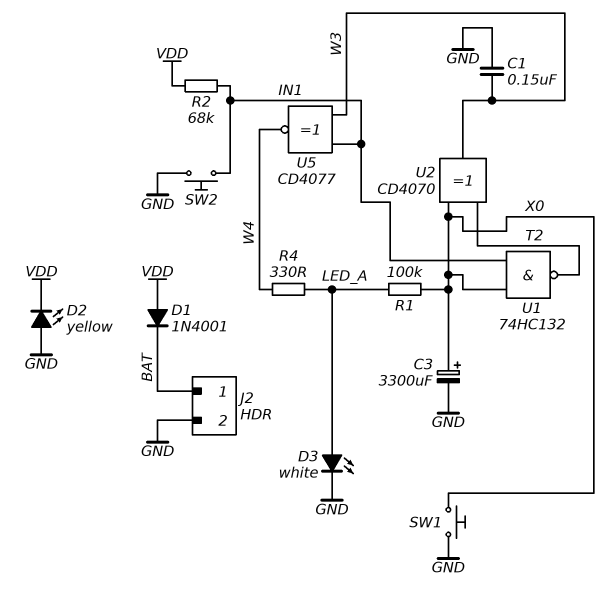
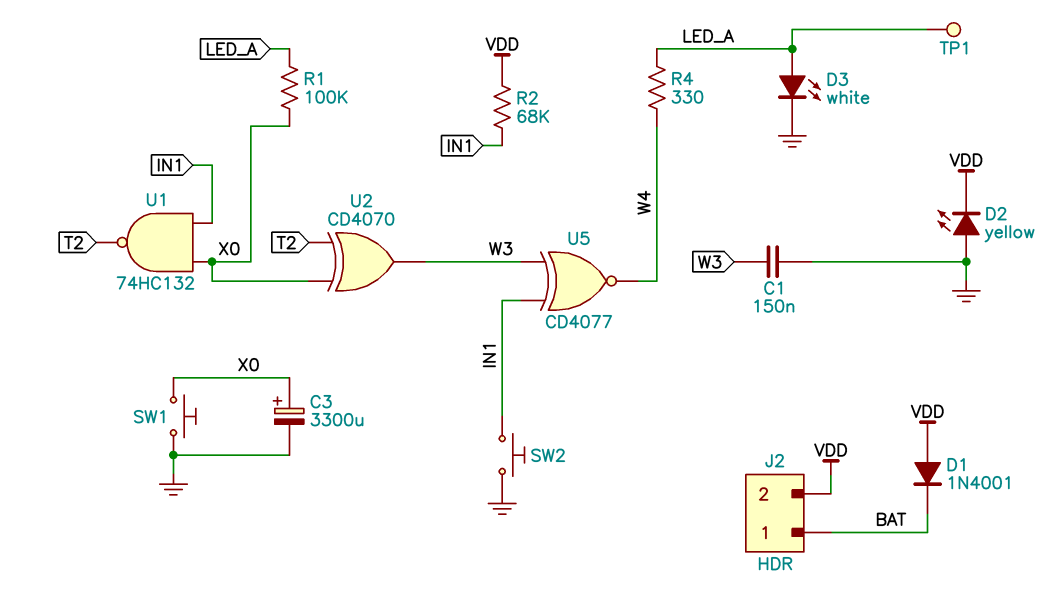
J2 pin 2: GND -> VDD
TP1: none -> test point (LED_A)

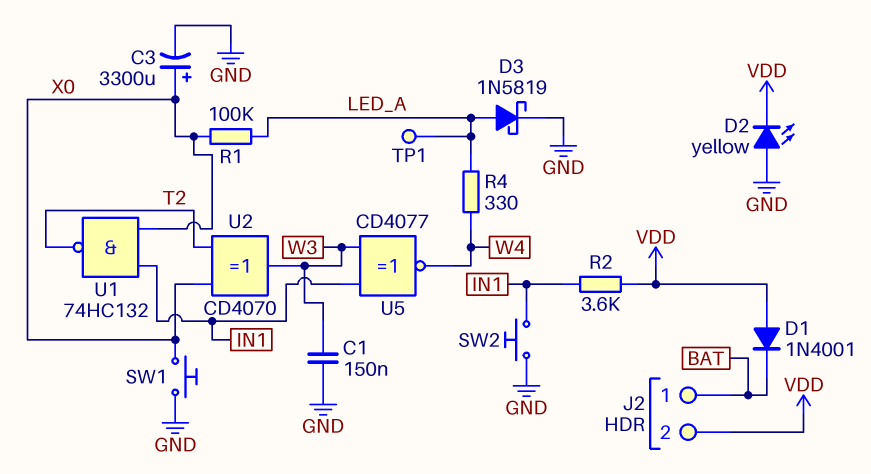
D3: LED white (A LED_A, K GND) -> schottky 1N5819 (A LED_A, K GND)
R2: 68k (IN1, VDD) -> 3.6k (IN1, VDD)

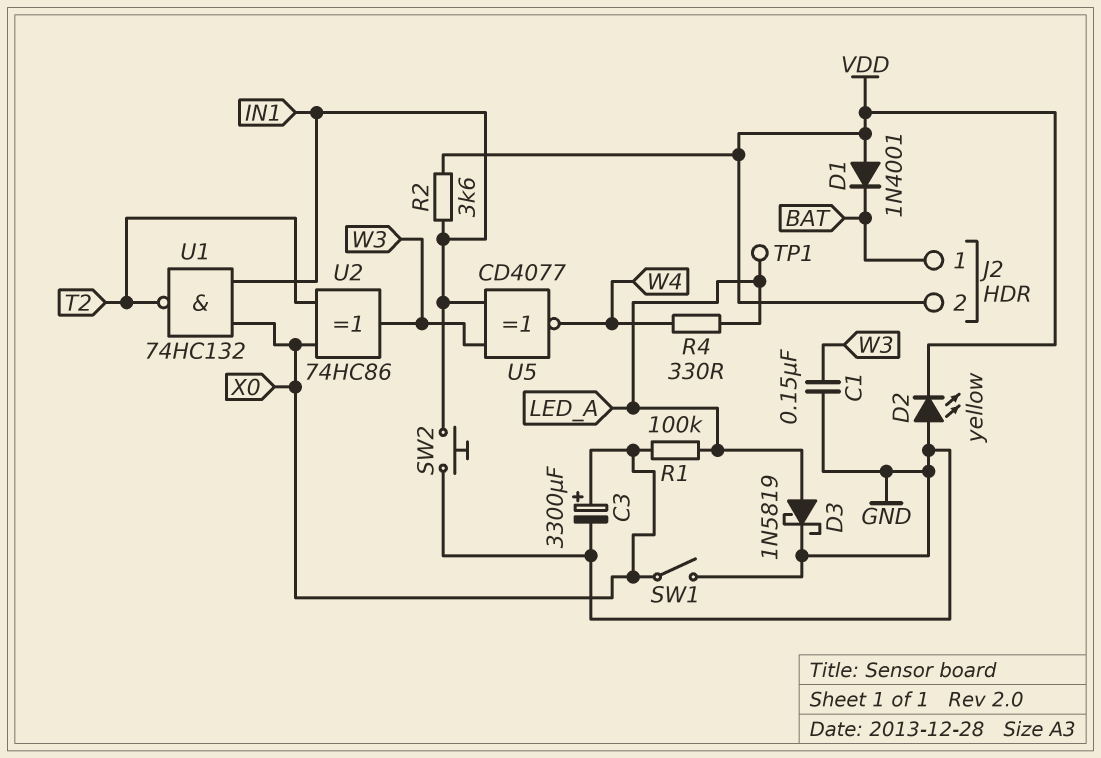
SW1: button (GND, X0) -> switch (GND, X0)
U2: XOR CD4070 (in T2, in X0, out W3) -> XOR 74HC86 (in T2, in X0, out W3)

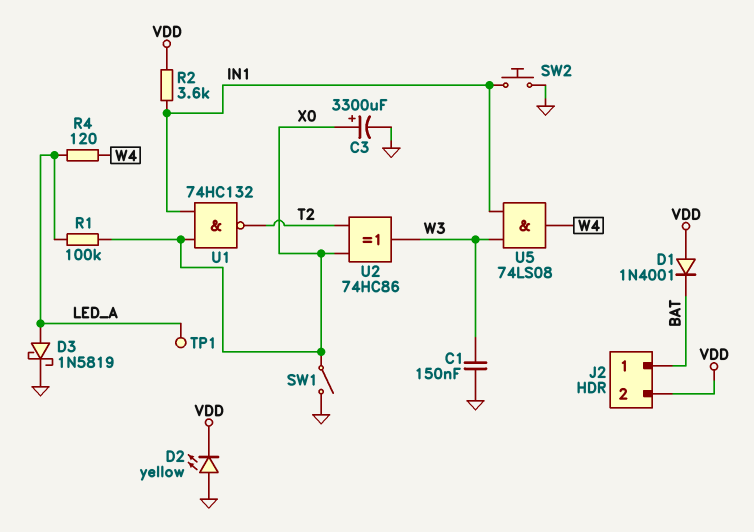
R4: 330 (LED_A, W4) -> 120 (LED_A, W4)
U5: XNOR CD4077 (in IN1, in W3, out W4) -> AND 74LS08 (in IN1, in W3, out W4)

